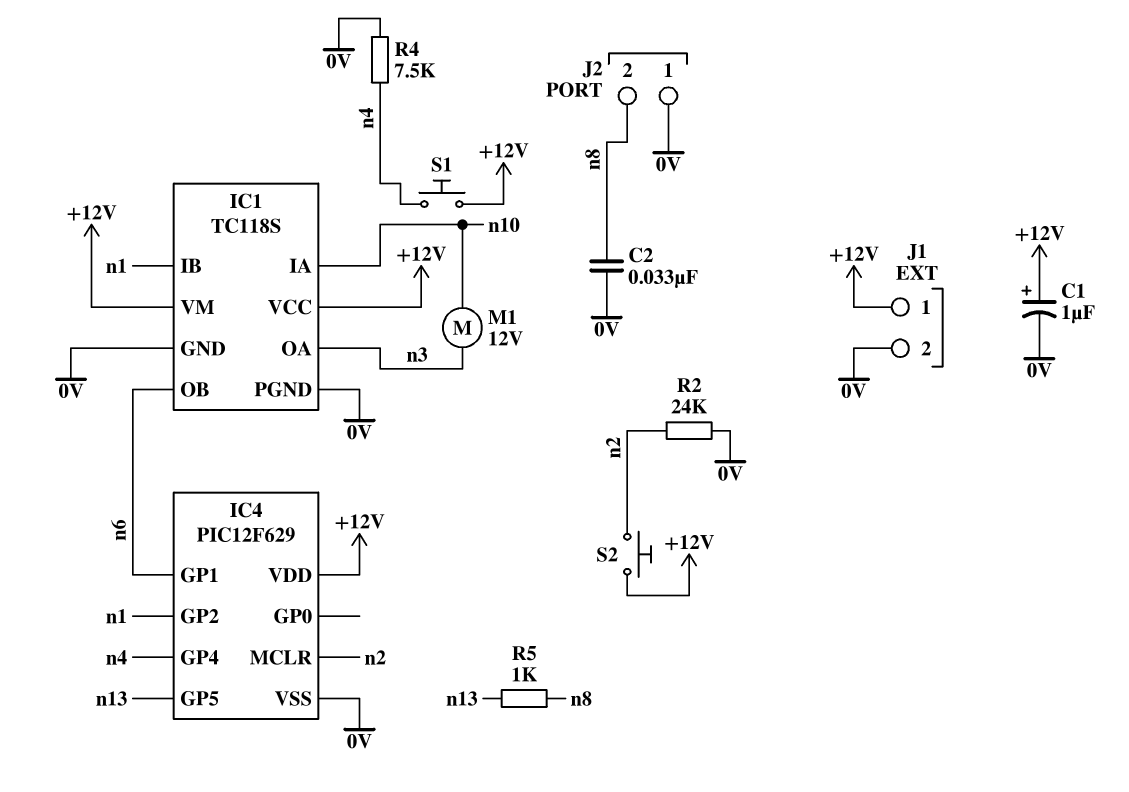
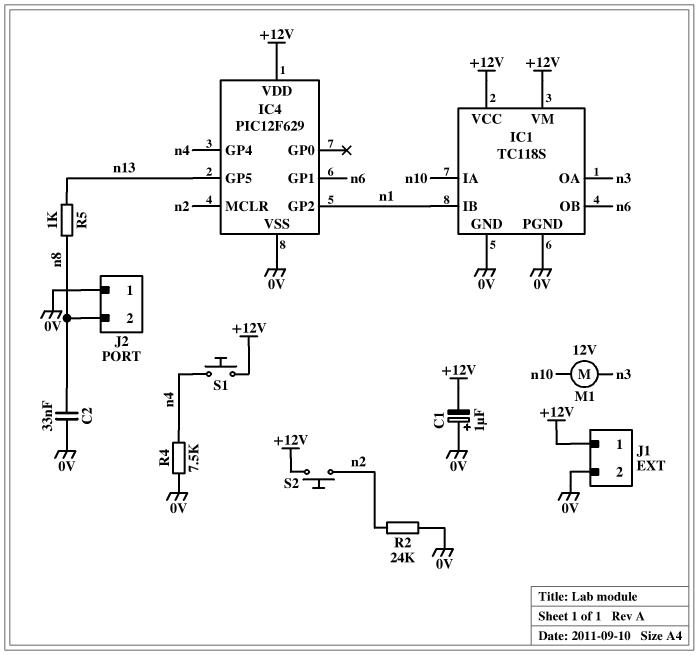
C1: 1uF (plus +12V, minus 0V) -> 1uF (plus 0V, minus +12V)

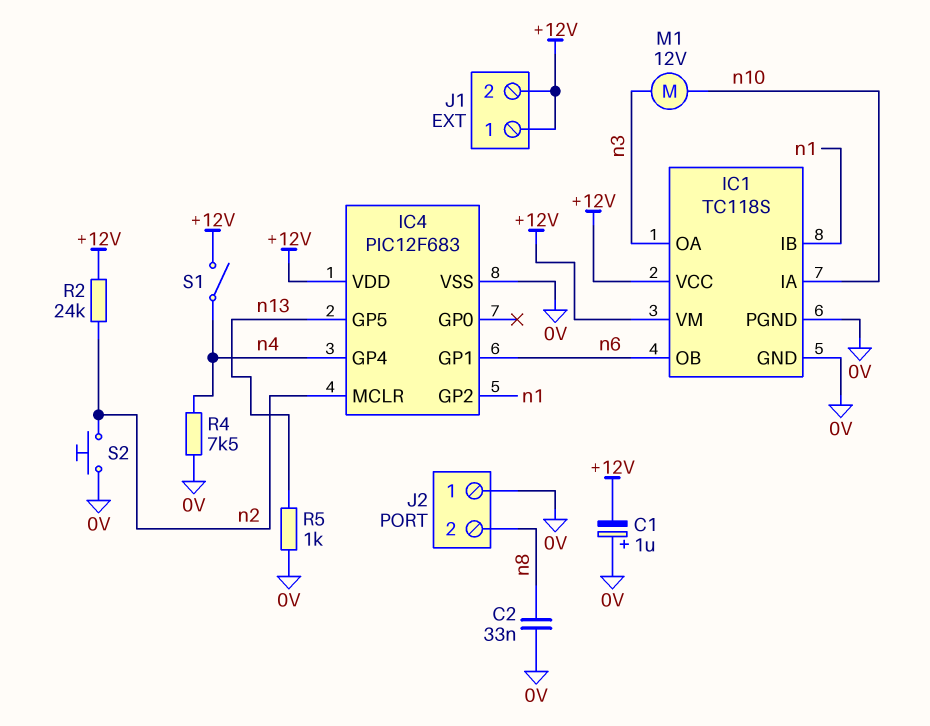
IC4: PIC12F629 -> PIC12F683
J1 pin 2: 0V -> +12V
R2: 24k (0V, n2) -> 24k (+12V, n2)
R5: 1k (n8, n13) -> 1k (0V, n13)
S1: button (+12V, n4) -> switch (+12V, n4)
S2: button (+12V, n2) -> button (0V, n2)

